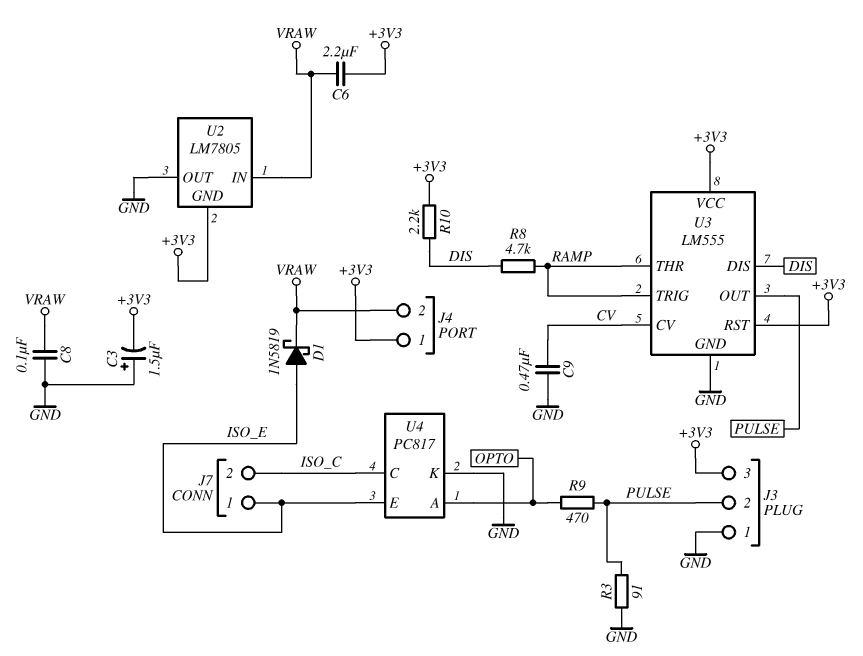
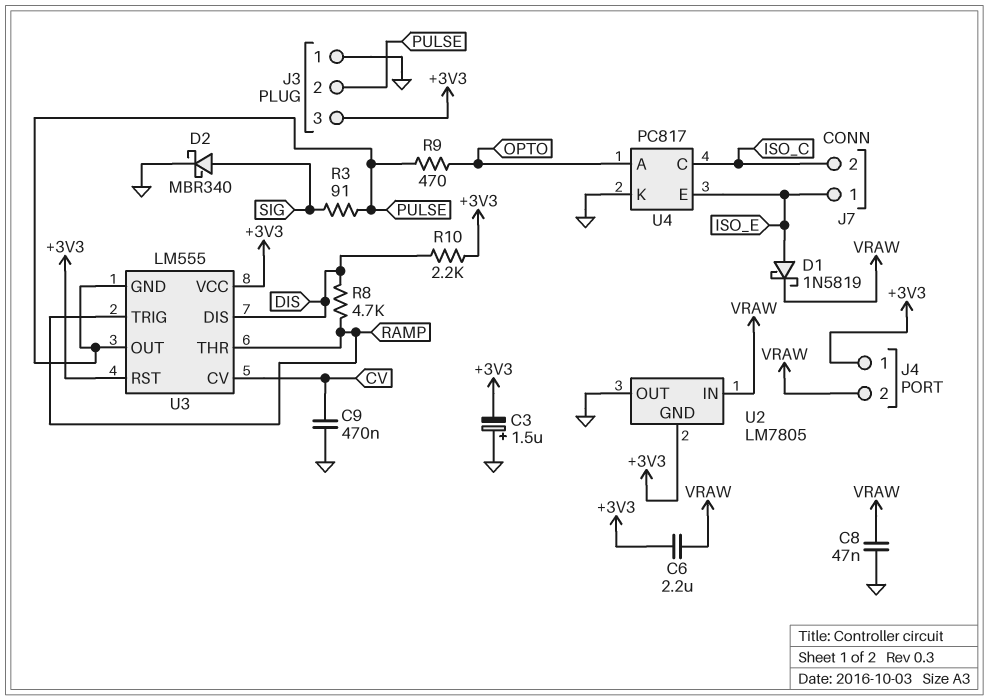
C8: 100nF (GND, VRAW) -> 47nF (GND, VRAW)
D2: none -> schottky MBR340 (A SIG, K GND)
R3: 91 (GND, PULSE) -> 91 (PULSE, SIG)
U3 pin GND: GND -> PULSE

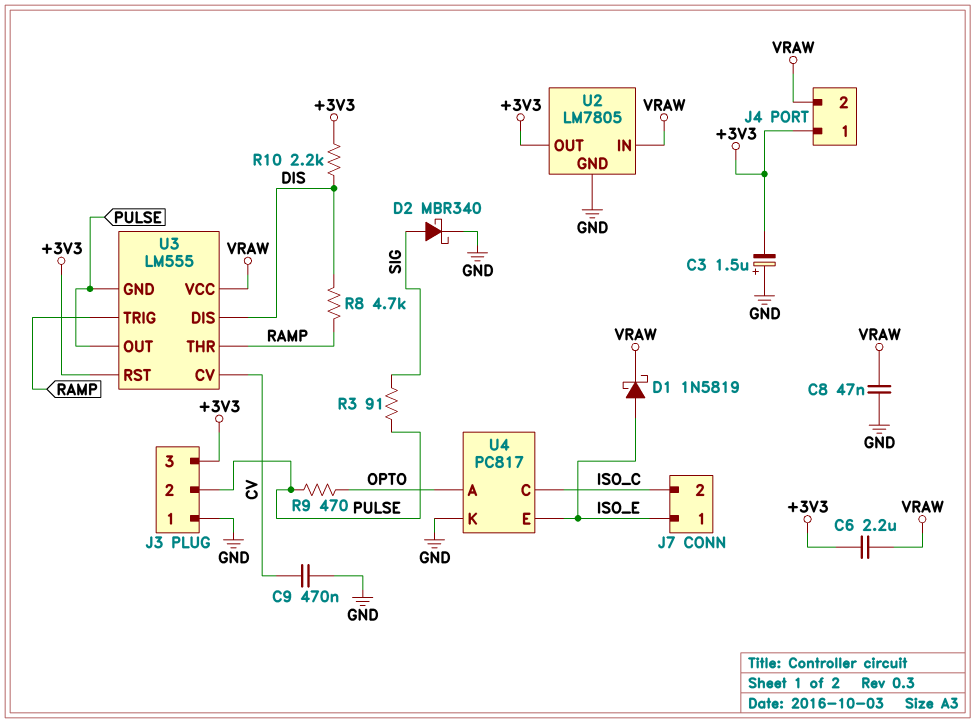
U2 pin GND: +3V3 -> GND
U2 pin OUT: GND -> +3V3
U3 pin VCC: +3V3 -> VRAW

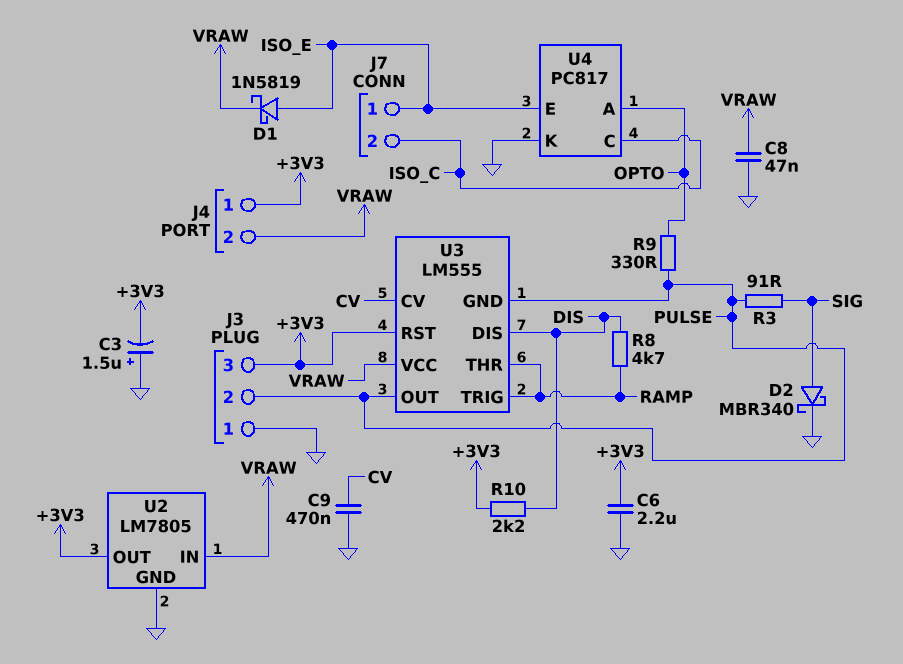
C6: 2.2uF (+3V3, VRAW) -> 2.2uF (+3V3, GND)
R9: 470 (OPTO, PULSE) -> 330 (OPTO, PULSE)

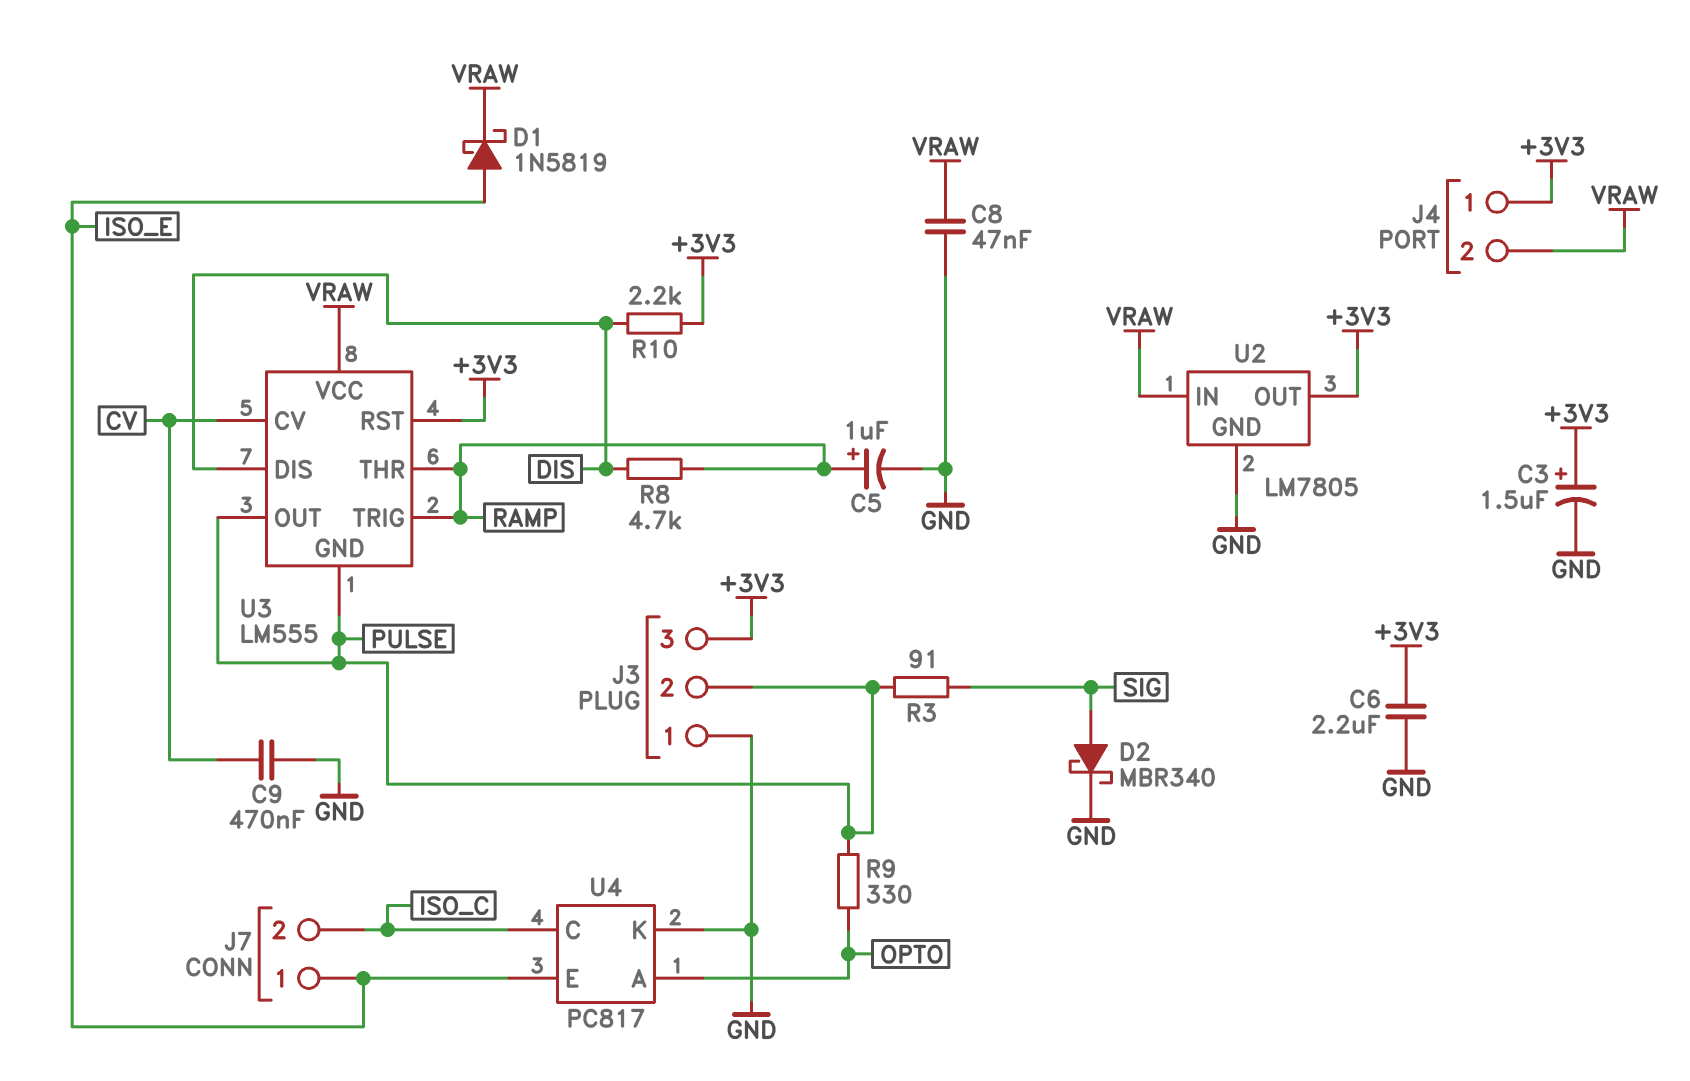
C3: 1.5uF (plus GND, minus +3V3) -> 1.5uF (plus +3V3, minus GND)
C5: none -> 1uF (plus RAMP, minus GND)

